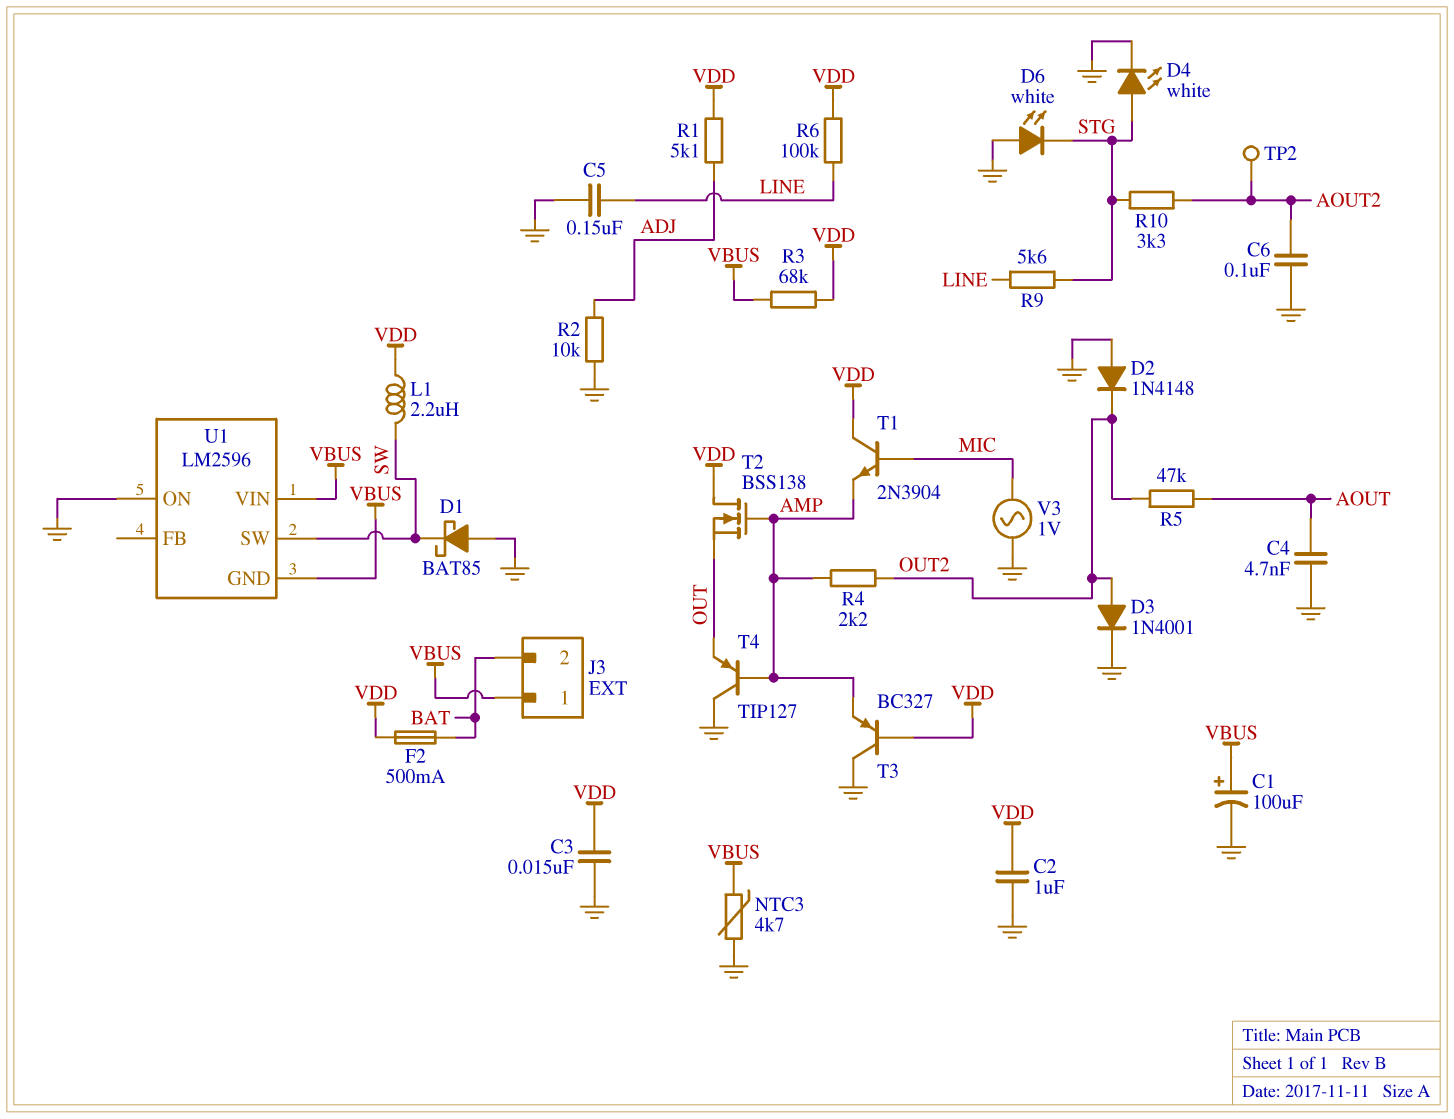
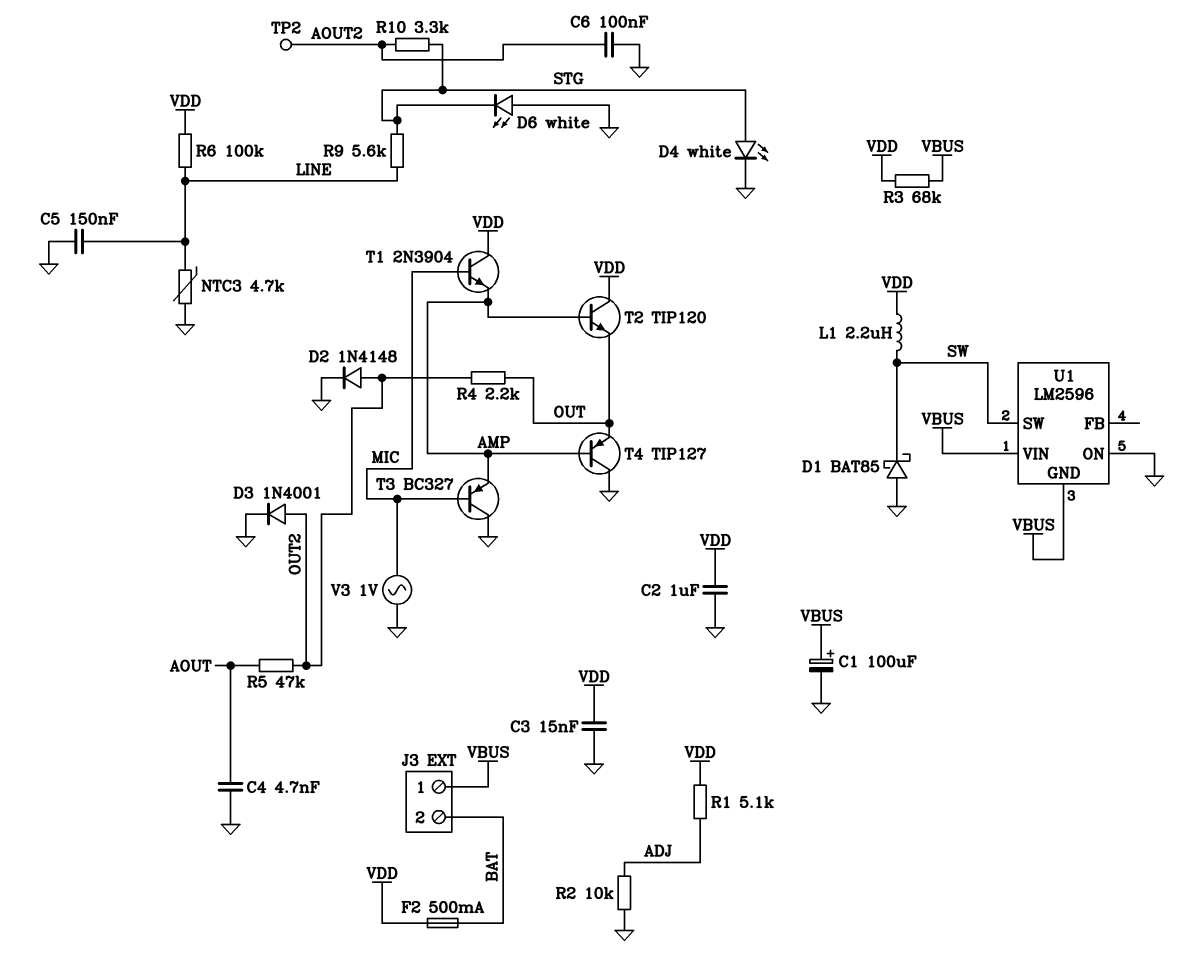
D2: diode 1N4148 (A GND, K OUT2) -> diode 1N4148 (A OUT2, K GND)
NTC3: 4.7k (GND, VBUS) -> 4.7k (GND, LINE)
R4: 2.2k (AMP, OUT2) -> 2.2k (OUT, OUT2)
T2: NMOS BSS138 (G AMP, D VDD, S OUT) -> NPN TIP120 (B AMP, C VDD, E OUT)
T3: PNP BC327 (B VDD, C GND, E AMP) -> PNP BC327 (B MIC, C GND, E AMP)

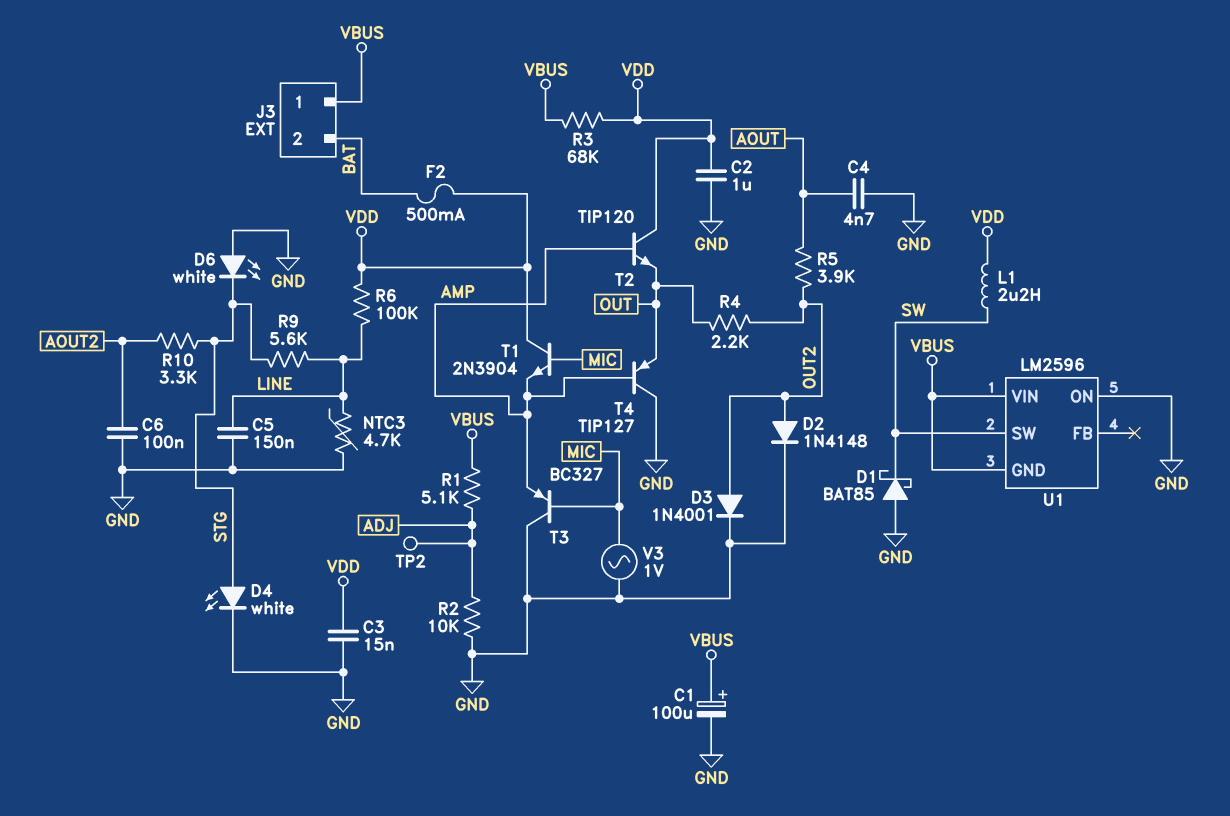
R1: 5.1k (ADJ, VDD) -> 5.1k (ADJ, VBUS)
R5: 47k (AOUT, OUT2) -> 3.9k (AOUT, OUT2)
TP2: test point (AOUT2) -> test point (ADJ)

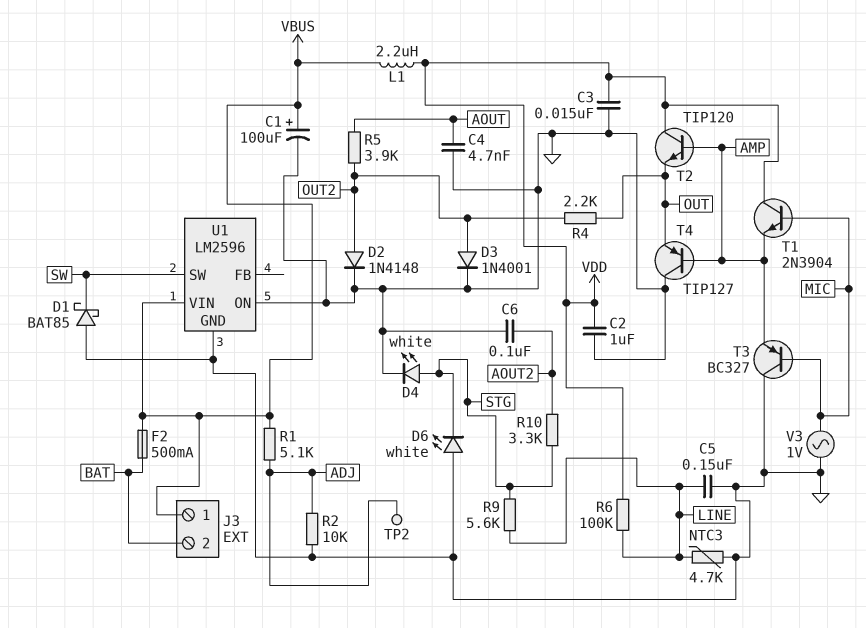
F2: 500mA (BAT, VDD) -> 500mA (BAT, VBUS)
L1: 2.2uH (SW, VDD) -> 2.2uH (VBUS, VDD)
R3: 68k (VBUS, VDD) -> none
U1 pin GND: VBUS -> GND

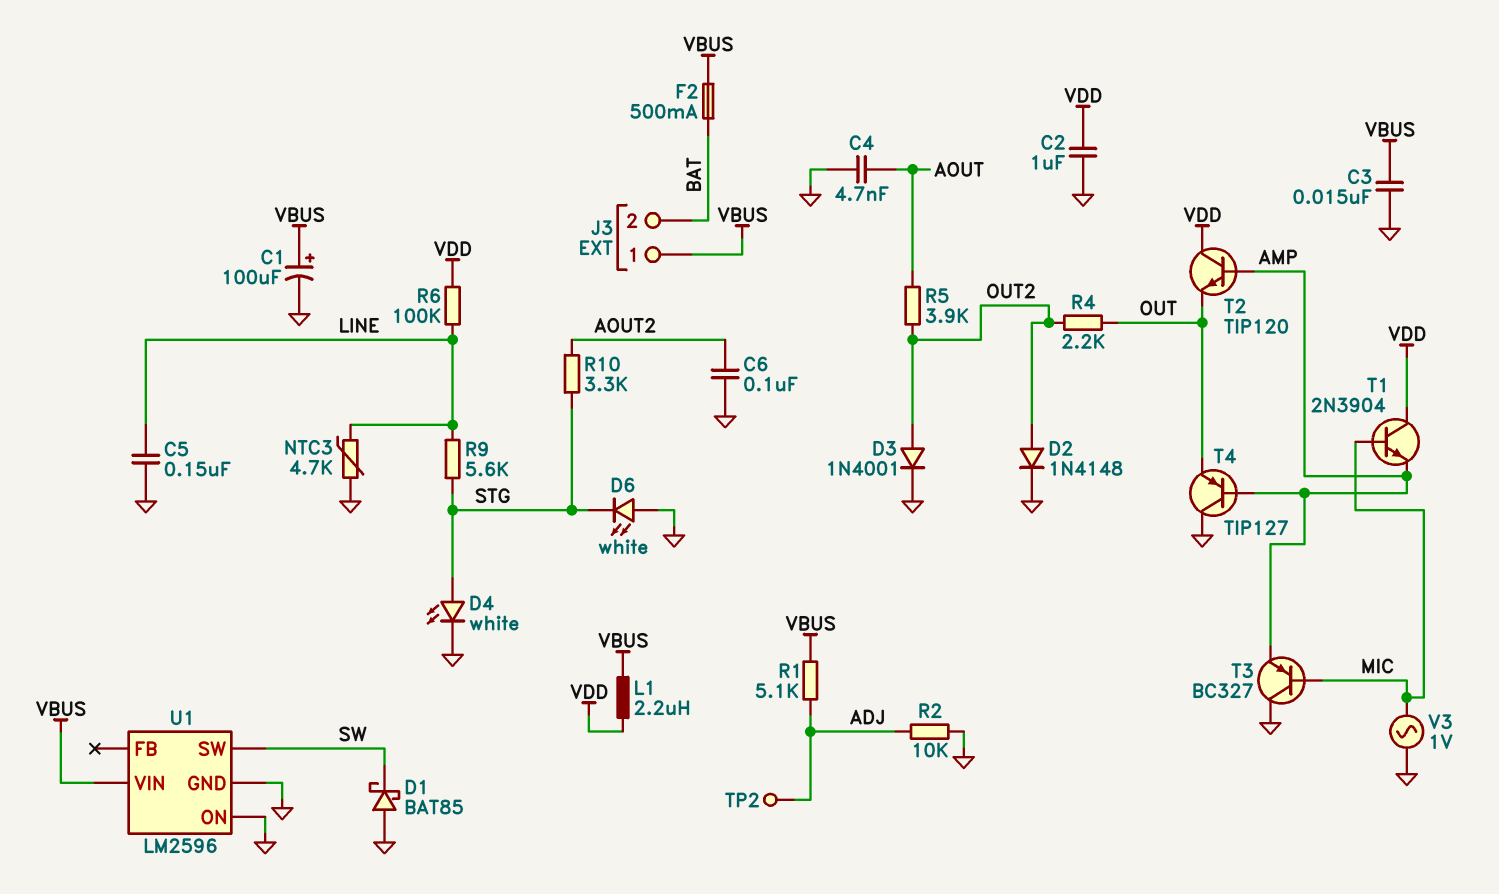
C3: 15nF (GND, VDD) -> 15nF (GND, VBUS)

